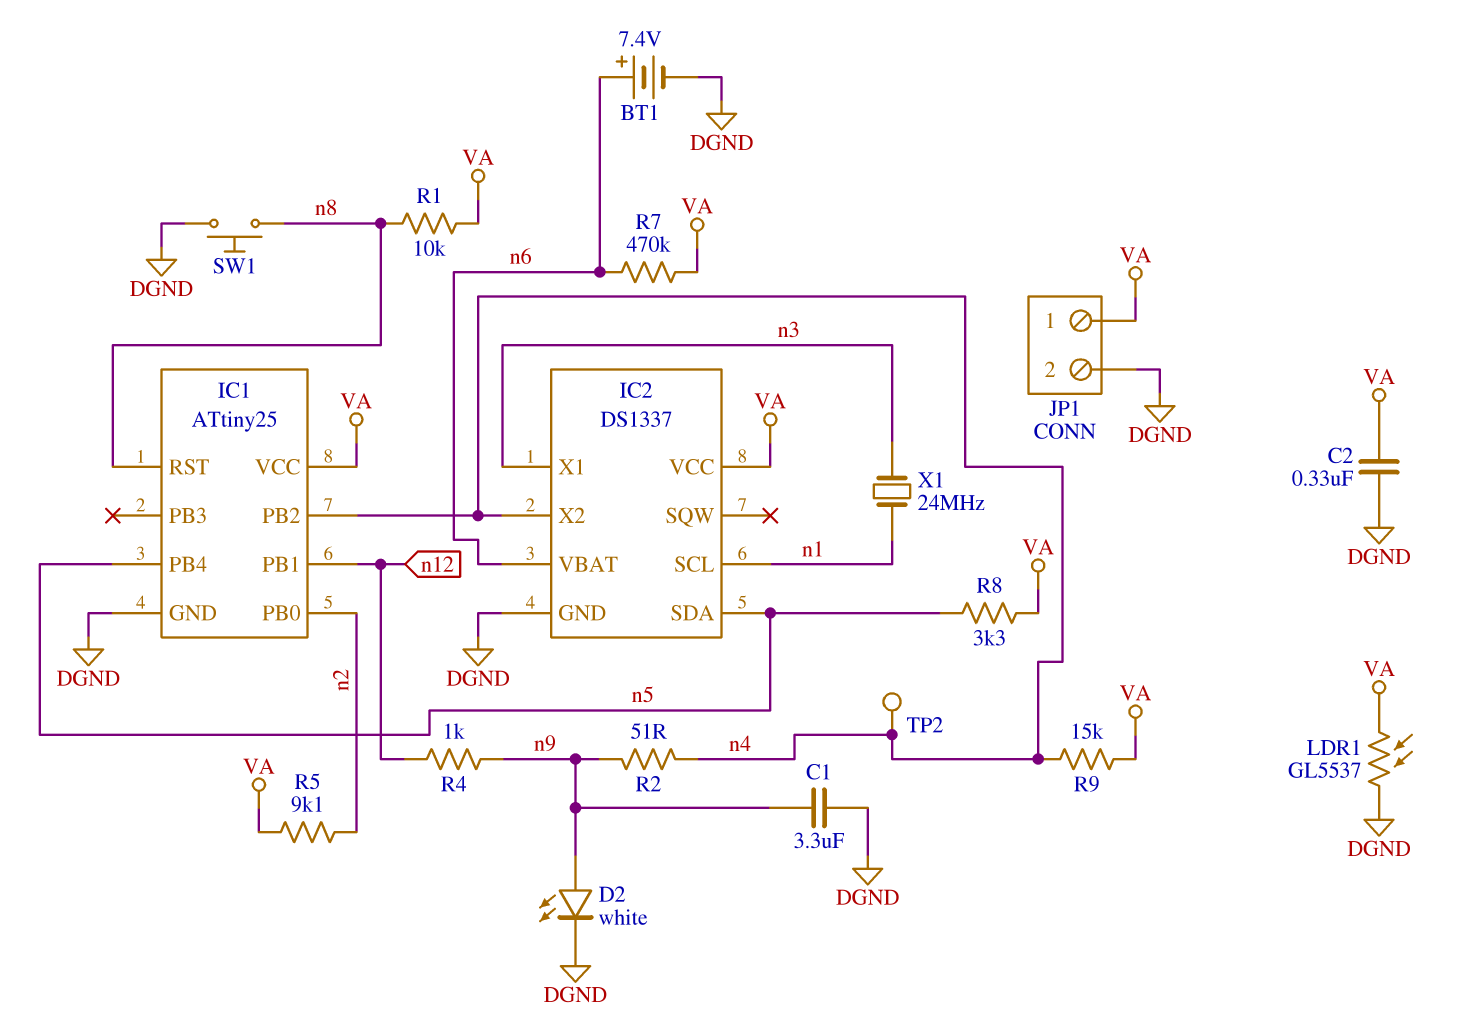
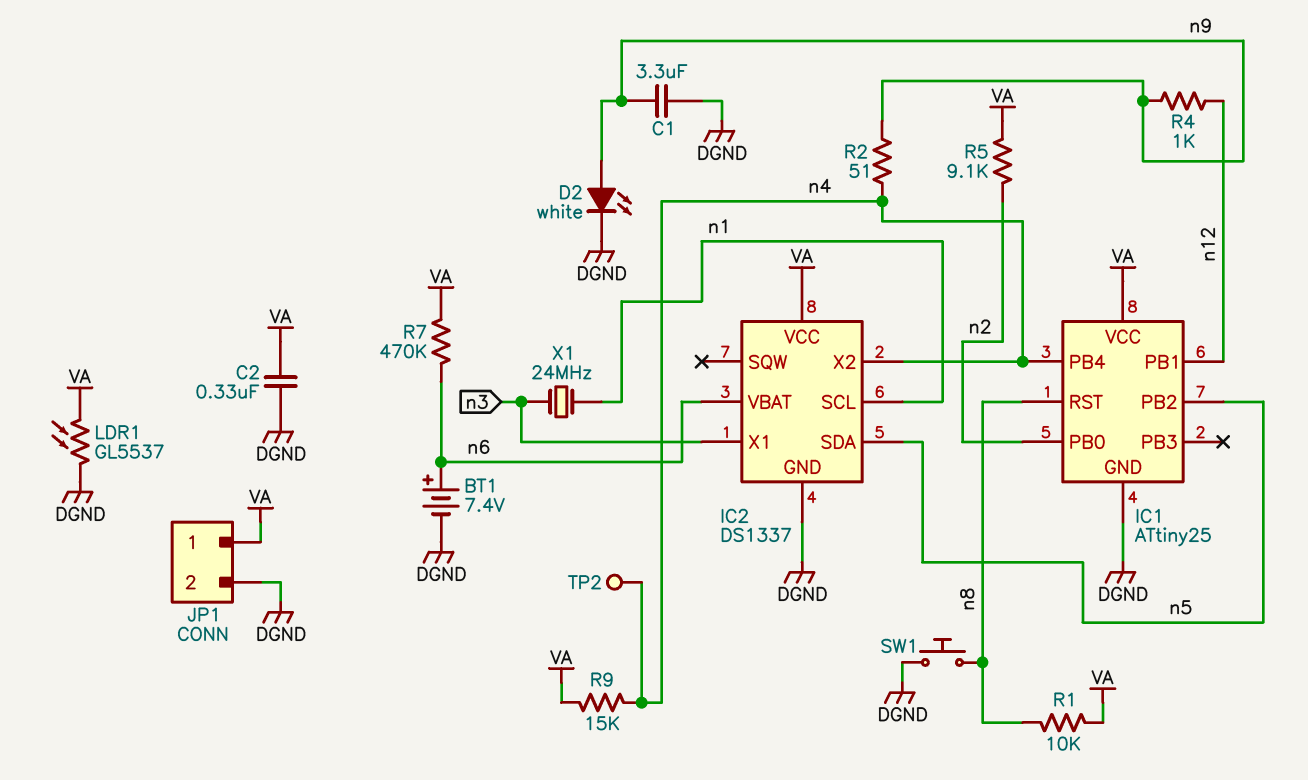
IC1 pin PB2: n4 -> n5
IC1 pin PB4: n5 -> n4
R8: 3.3k (VA, n5) -> none

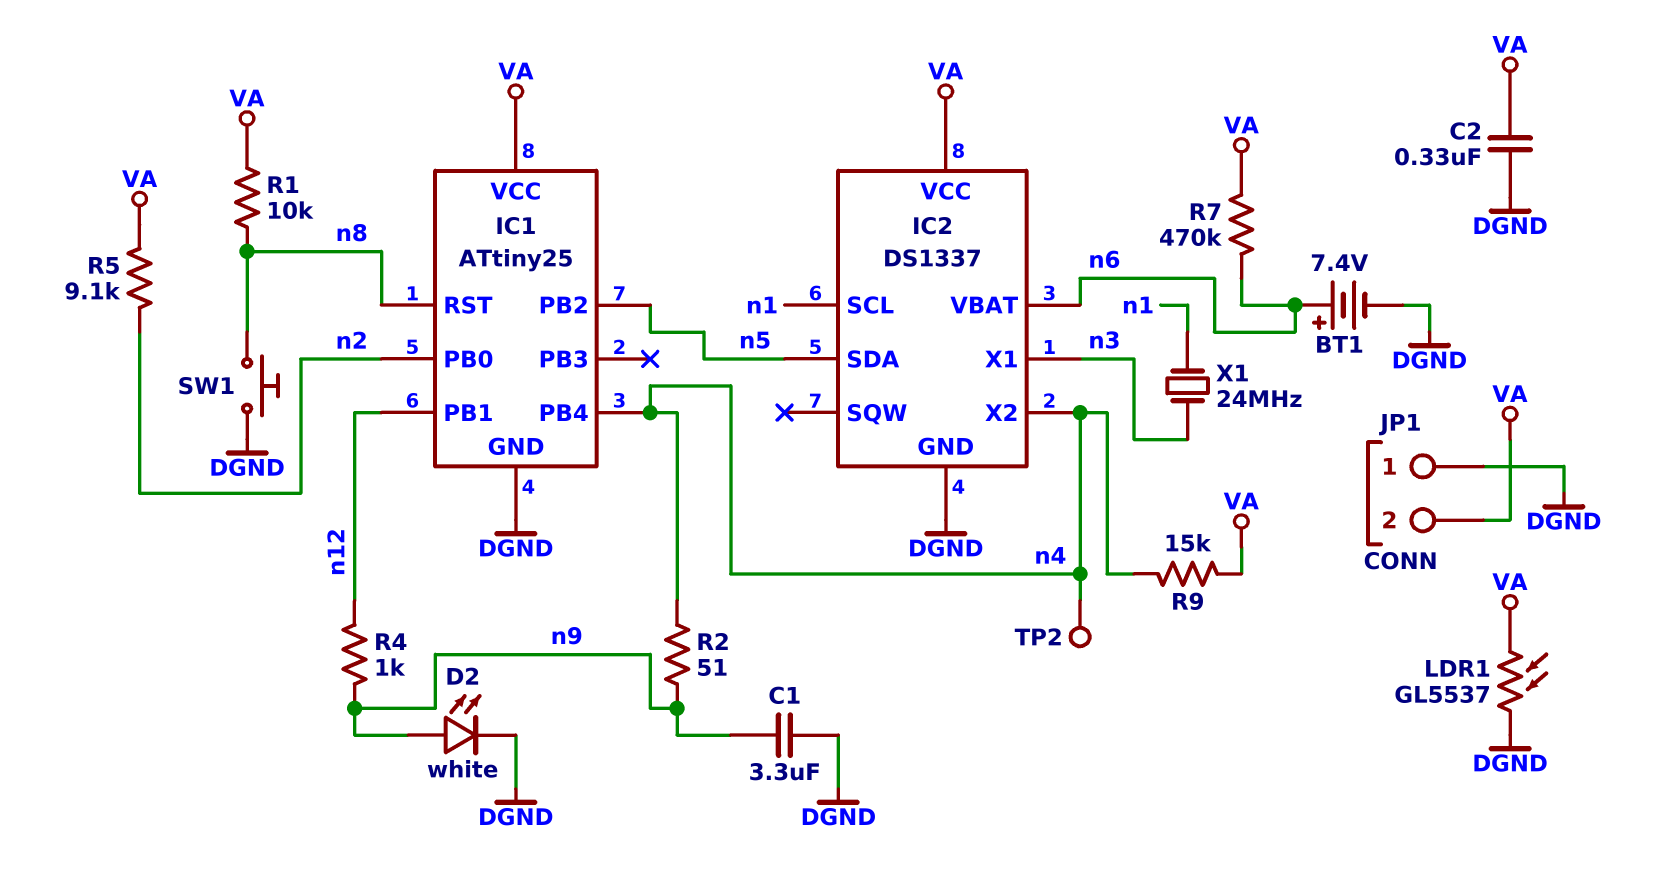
JP1 pin 1: VA -> DGND
JP1 pin 2: DGND -> VA

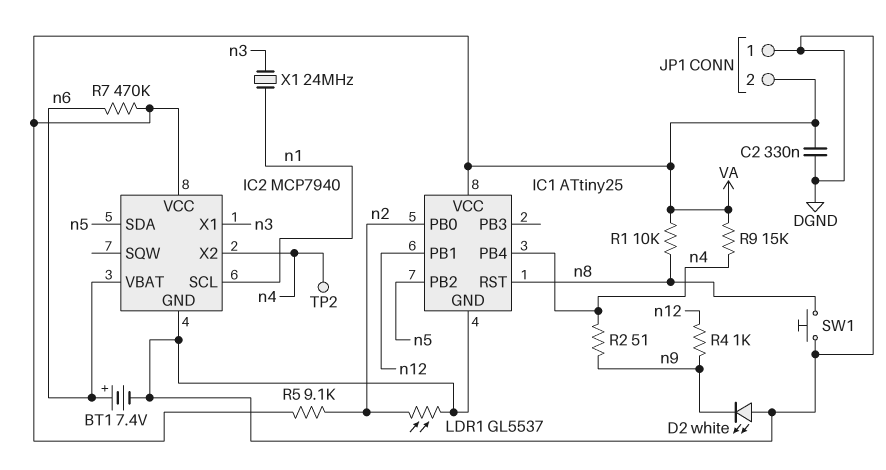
C1: 3.3uF (DGND, n9) -> none
D2: LED white (A n9, K DGND) -> LED white (A DGND, K n9)
IC2: DS1337 -> MCP7940
LDR1: GL5537 (DGND, VA) -> GL5537 (DGND, n2)

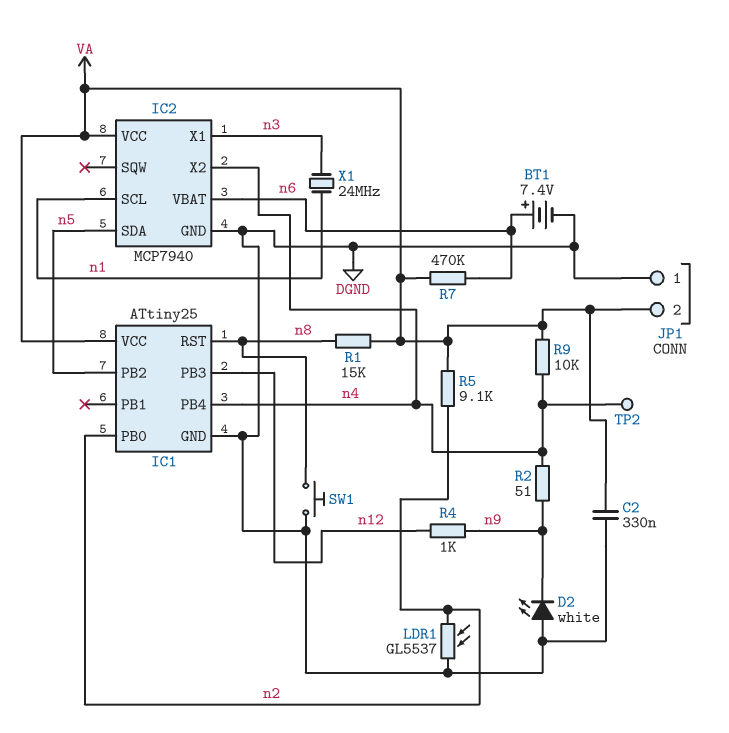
IC1 pin PB1: n12 -> none
IC1 pin PB3: none -> n12
R1: 10k (VA, n8) -> 15k (VA, n8)
R9: 15k (VA, n4) -> 10k (VA, n4)

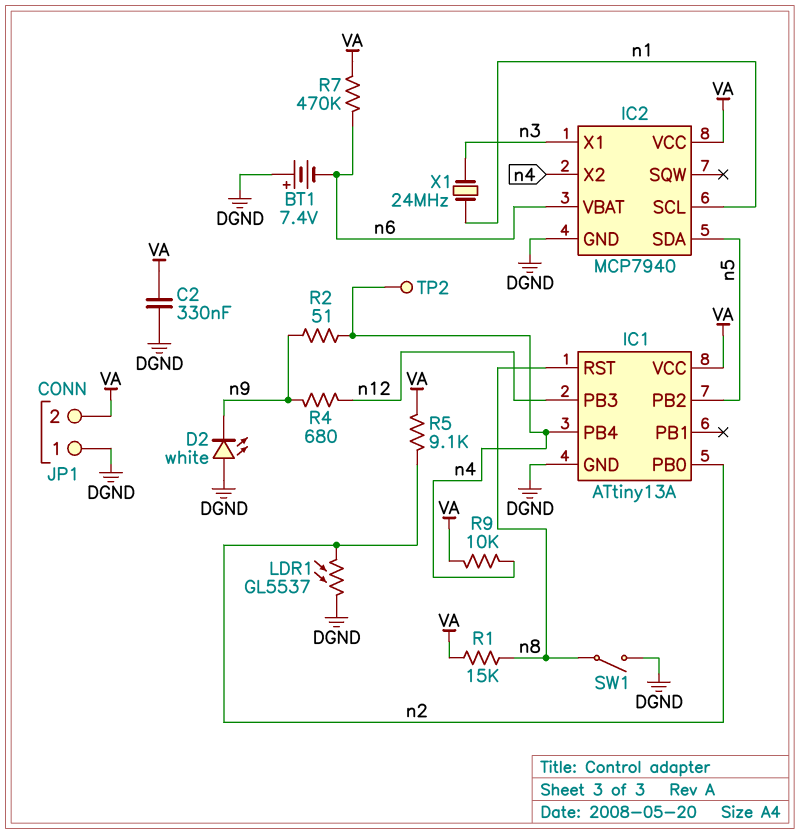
BT1: 7.4V (plus n6, minus DGND) -> 7.4V (plus DGND, minus n6)
IC1: ATtiny25 -> ATtiny13A
R4: 1k (n9, n12) -> 680 (n9, n12)
SW1: button (DGND, n8) -> switch (DGND, n8)

